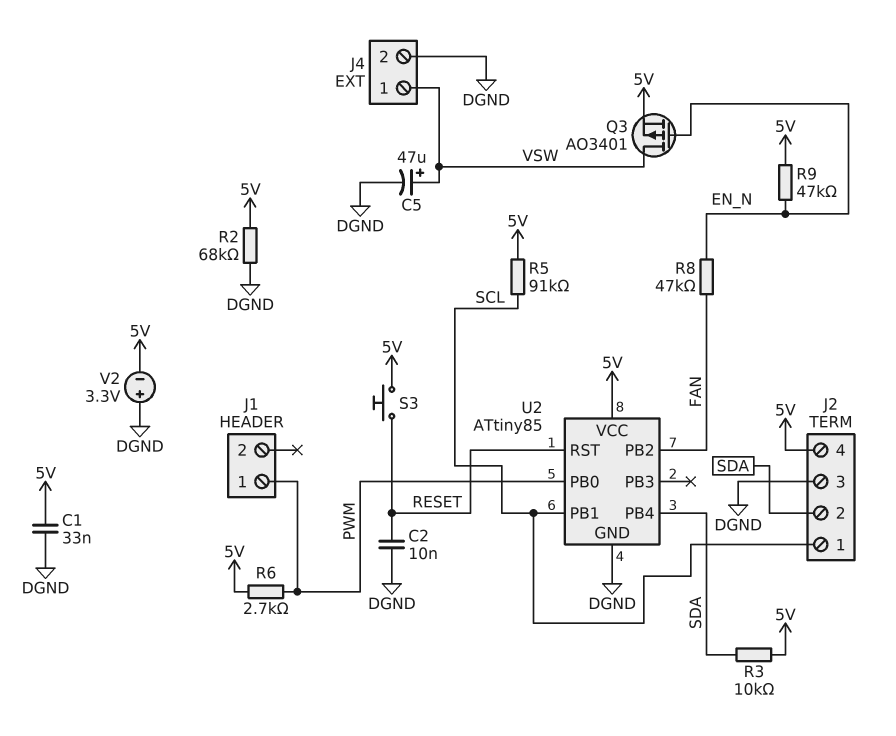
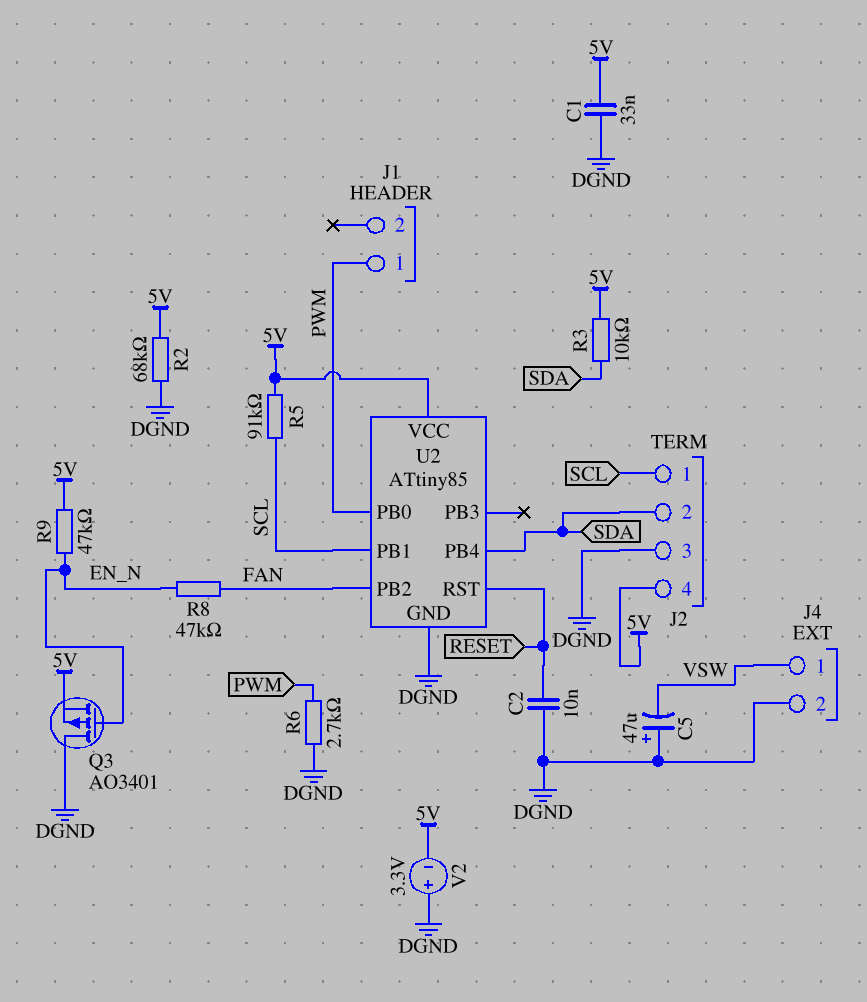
C5: 47uF (plus VSW, minus DGND) -> 47uF (plus DGND, minus VSW)
Q3: PMOS AO3401 (G EN_N, D VSW, S 5V) -> PMOS AO3401 (G EN_N, D DGND, S 5V)
R6: 2.7k (5V, PWM) -> 2.7k (DGND, PWM)
S3: button (5V, RESET) -> none

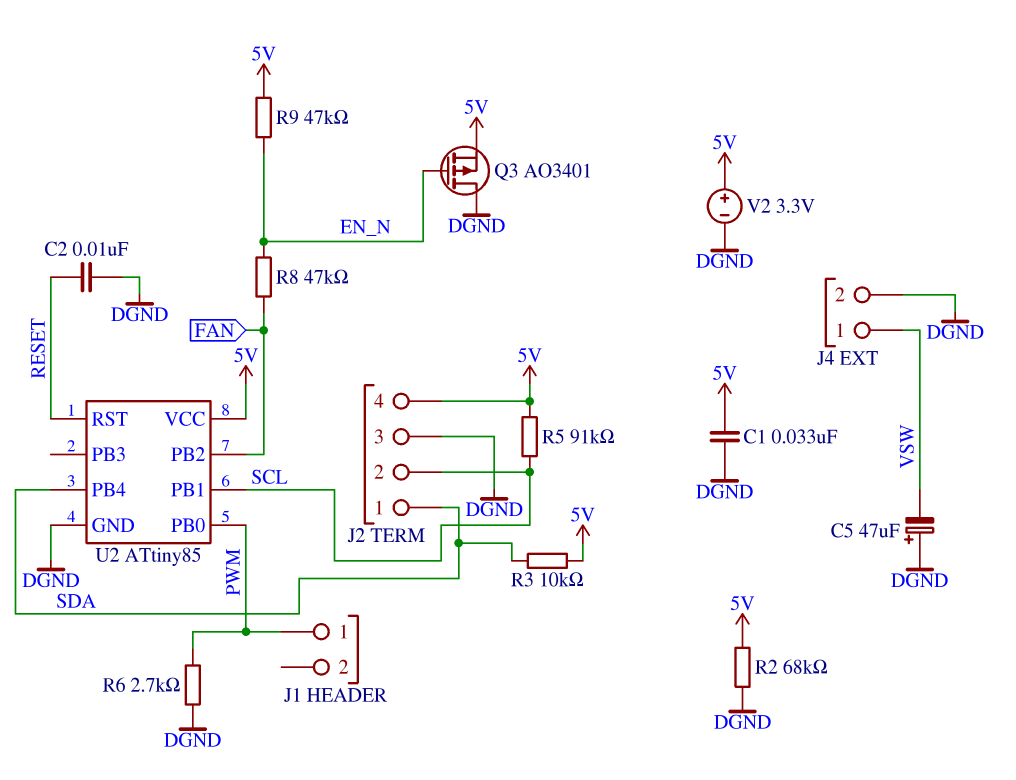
J2 pin 1: SCL -> SDA
J2 pin 2: SDA -> SCL
V2: 3.3V (plus DGND, minus 5V) -> 3.3V (plus 5V, minus DGND)

